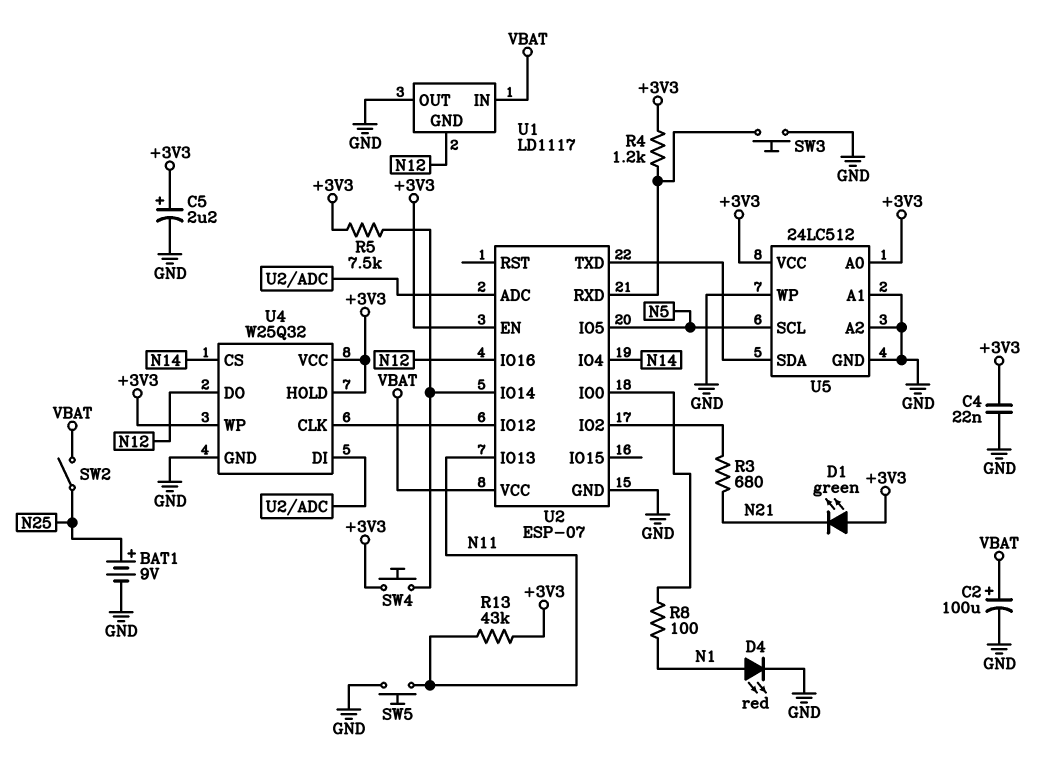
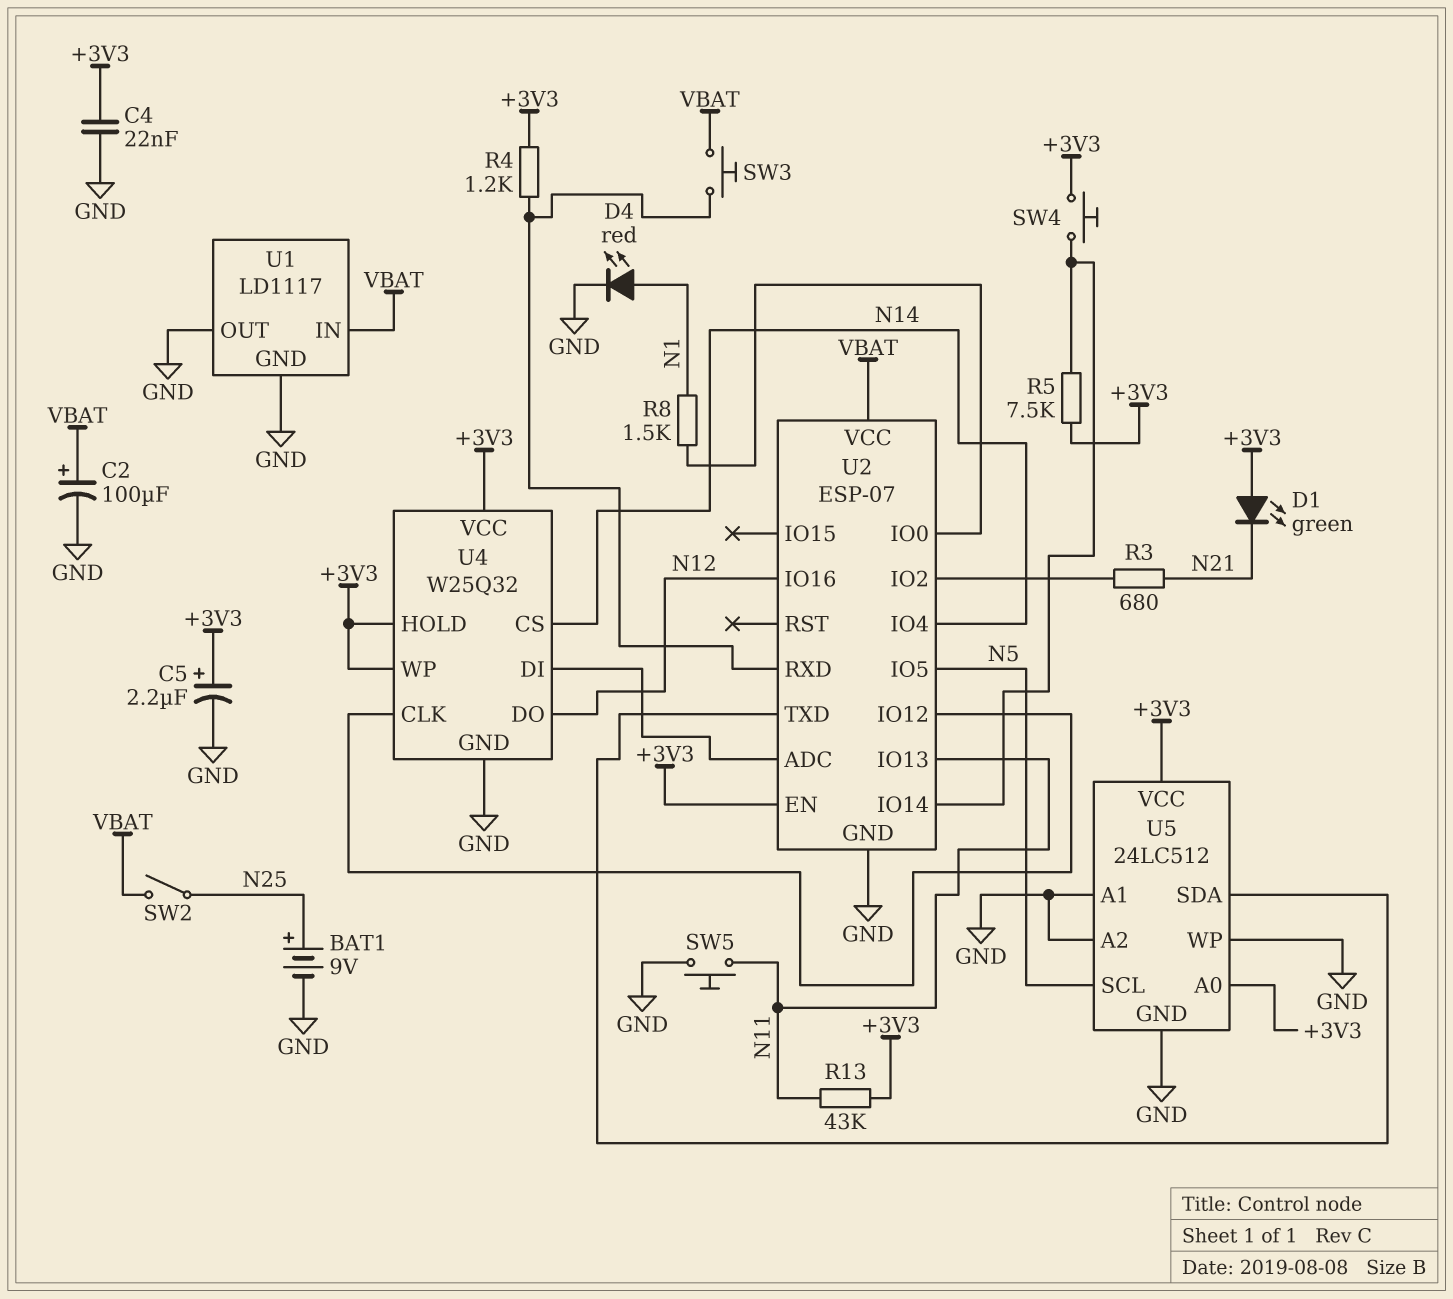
R8: 100 (N1, U2/IO0) -> 1.5k (N1, U2/IO0)
SW3: button (GND, U2/RXD) -> button (U2/RXD, VBAT)
U1 pin GND: N12 -> GND

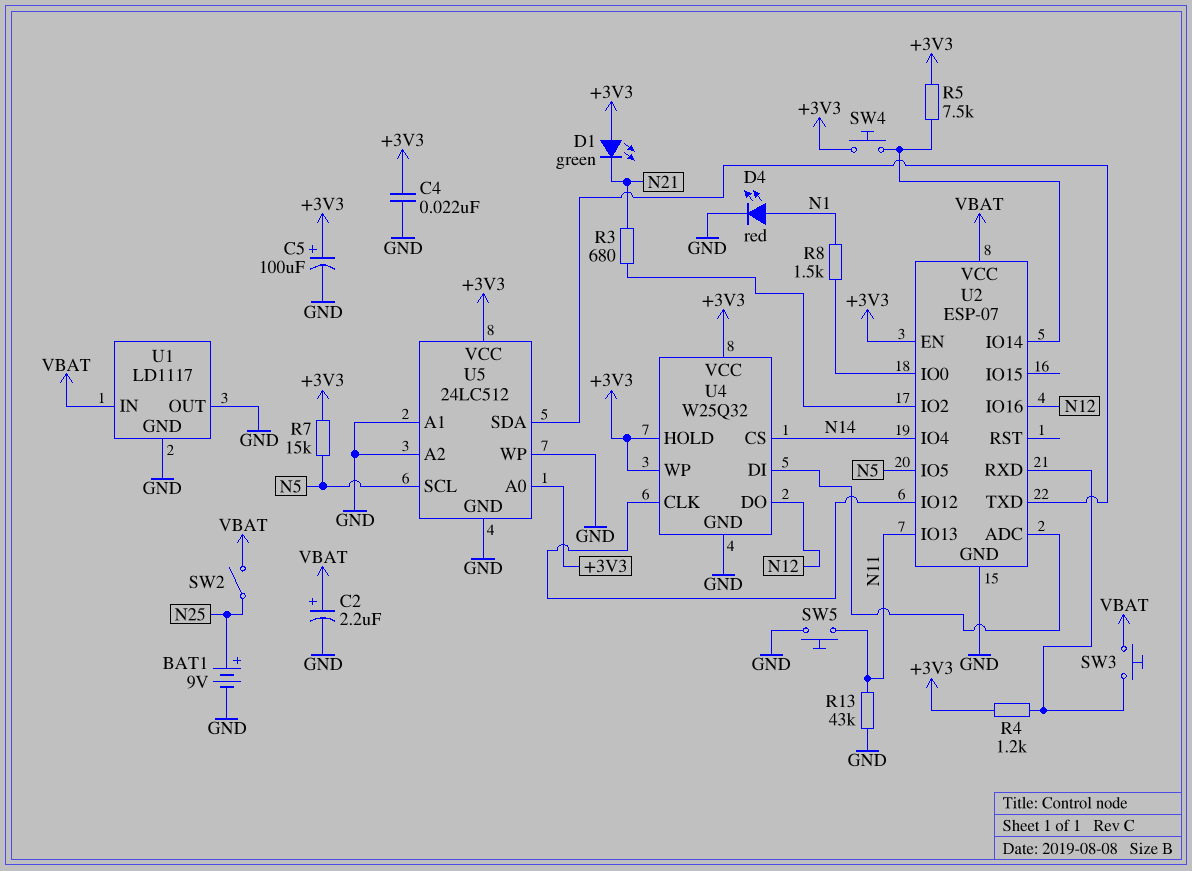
C2: 100uF (plus VBAT, minus GND) -> 2.2uF (plus VBAT, minus GND)
C5: 2.2uF (plus +3V3, minus GND) -> 100uF (plus +3V3, minus GND)
R7: none -> 15k (+3V3, N5)
R13: 43k (+3V3, N11) -> 43k (GND, N11)

